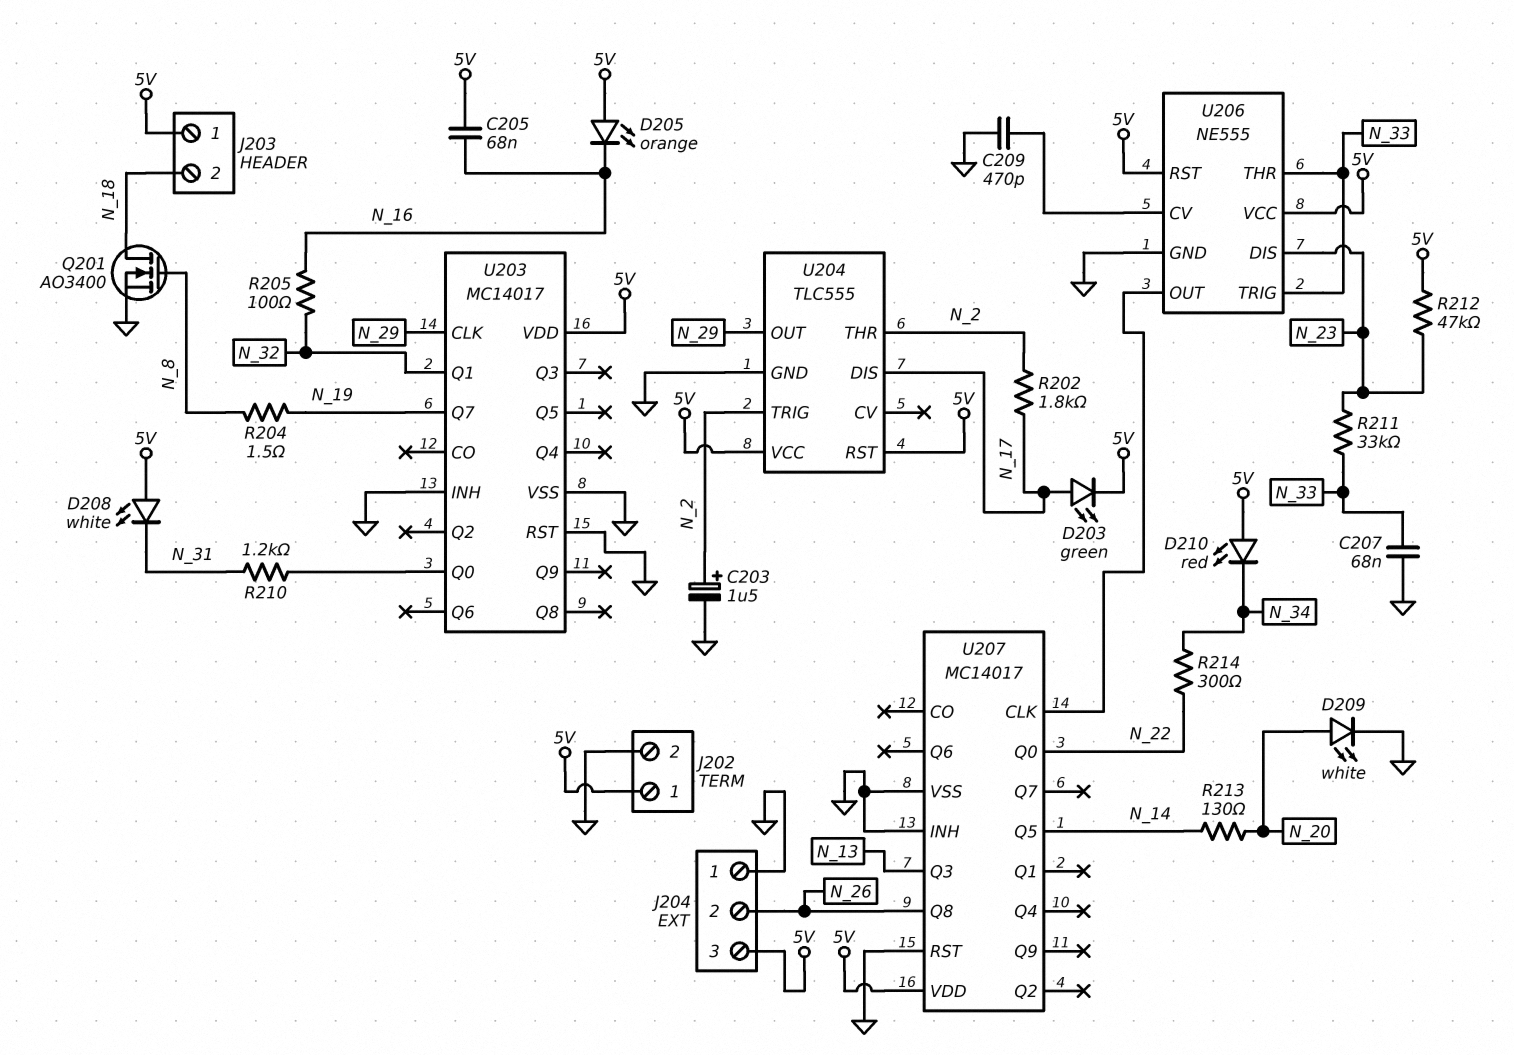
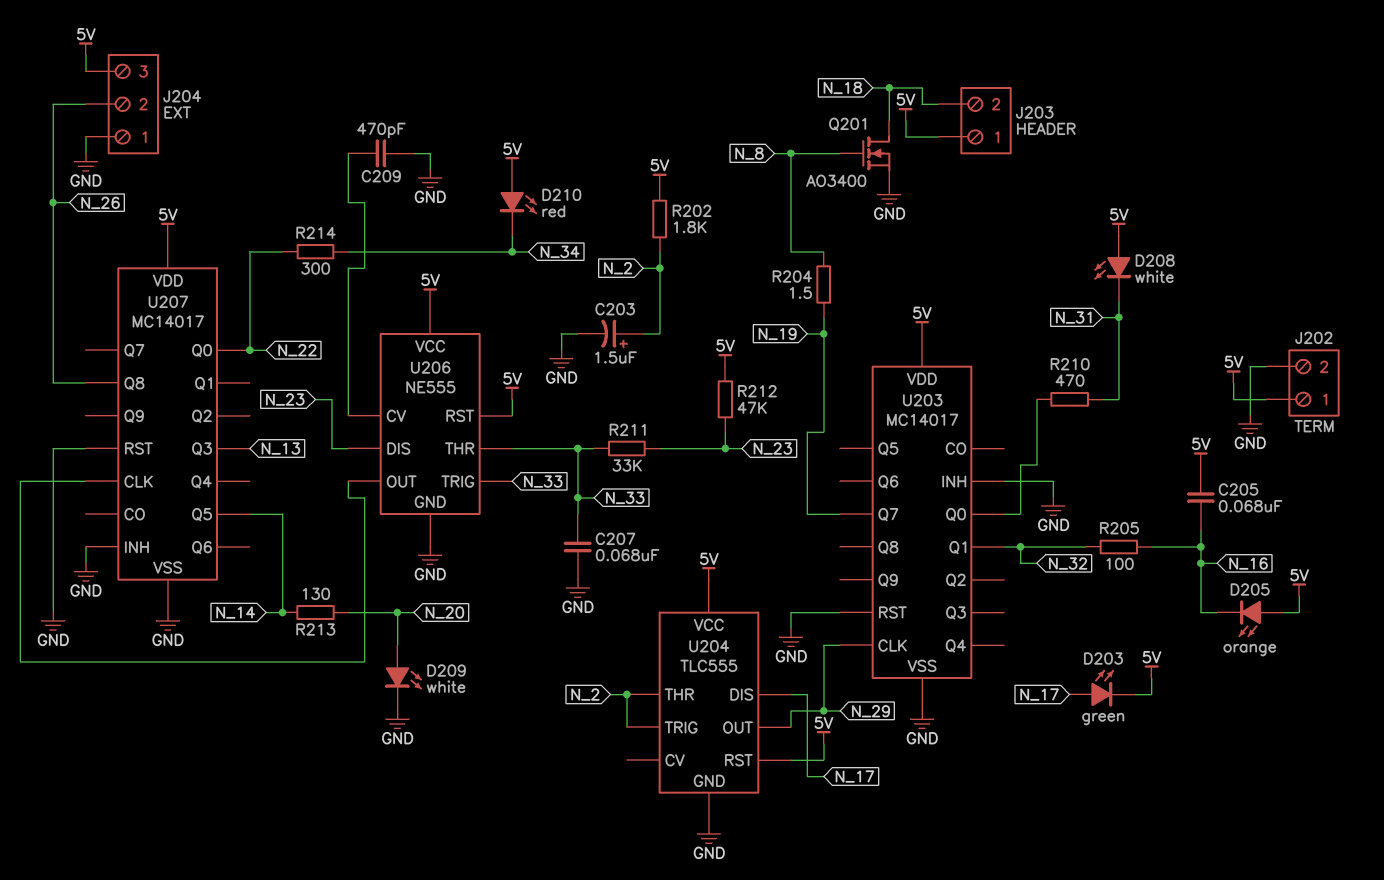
R202: 1.8k (N_2, N_17) -> 1.8k (5V, N_2)
R210: 1.2k (N_31, U203/Q0) -> 470 (N_31, U203/Q0)

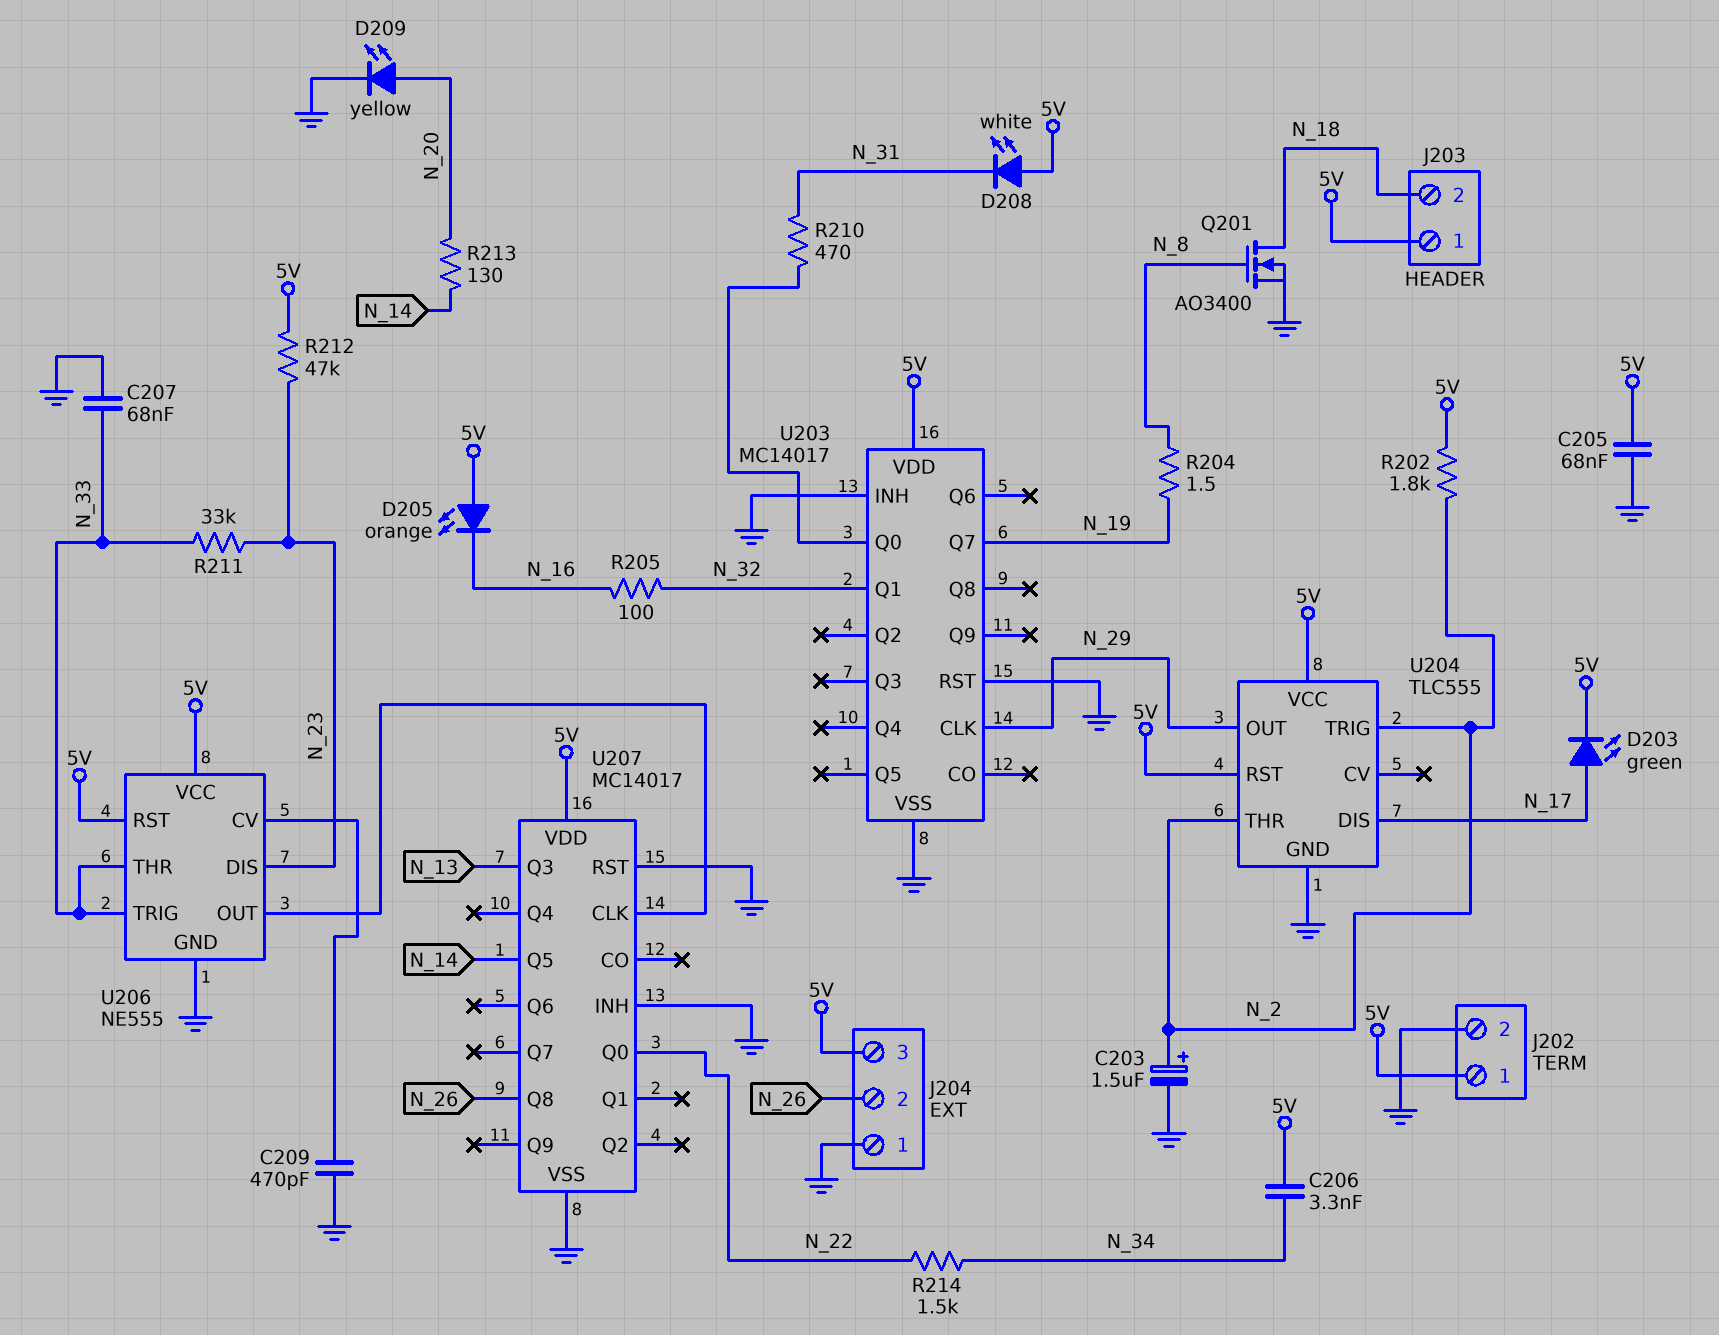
C205: 68nF (5V, N_16) -> 68nF (5V, GND)
C206: none -> 3.3nF (5V, N_34)
D209: LED white (A N_20, K GND) -> LED yellow (A N_20, K GND)
D210: LED red (A 5V, K N_34) -> none
R214: 300 (N_22, N_34) -> 1.5k (N_22, N_34)

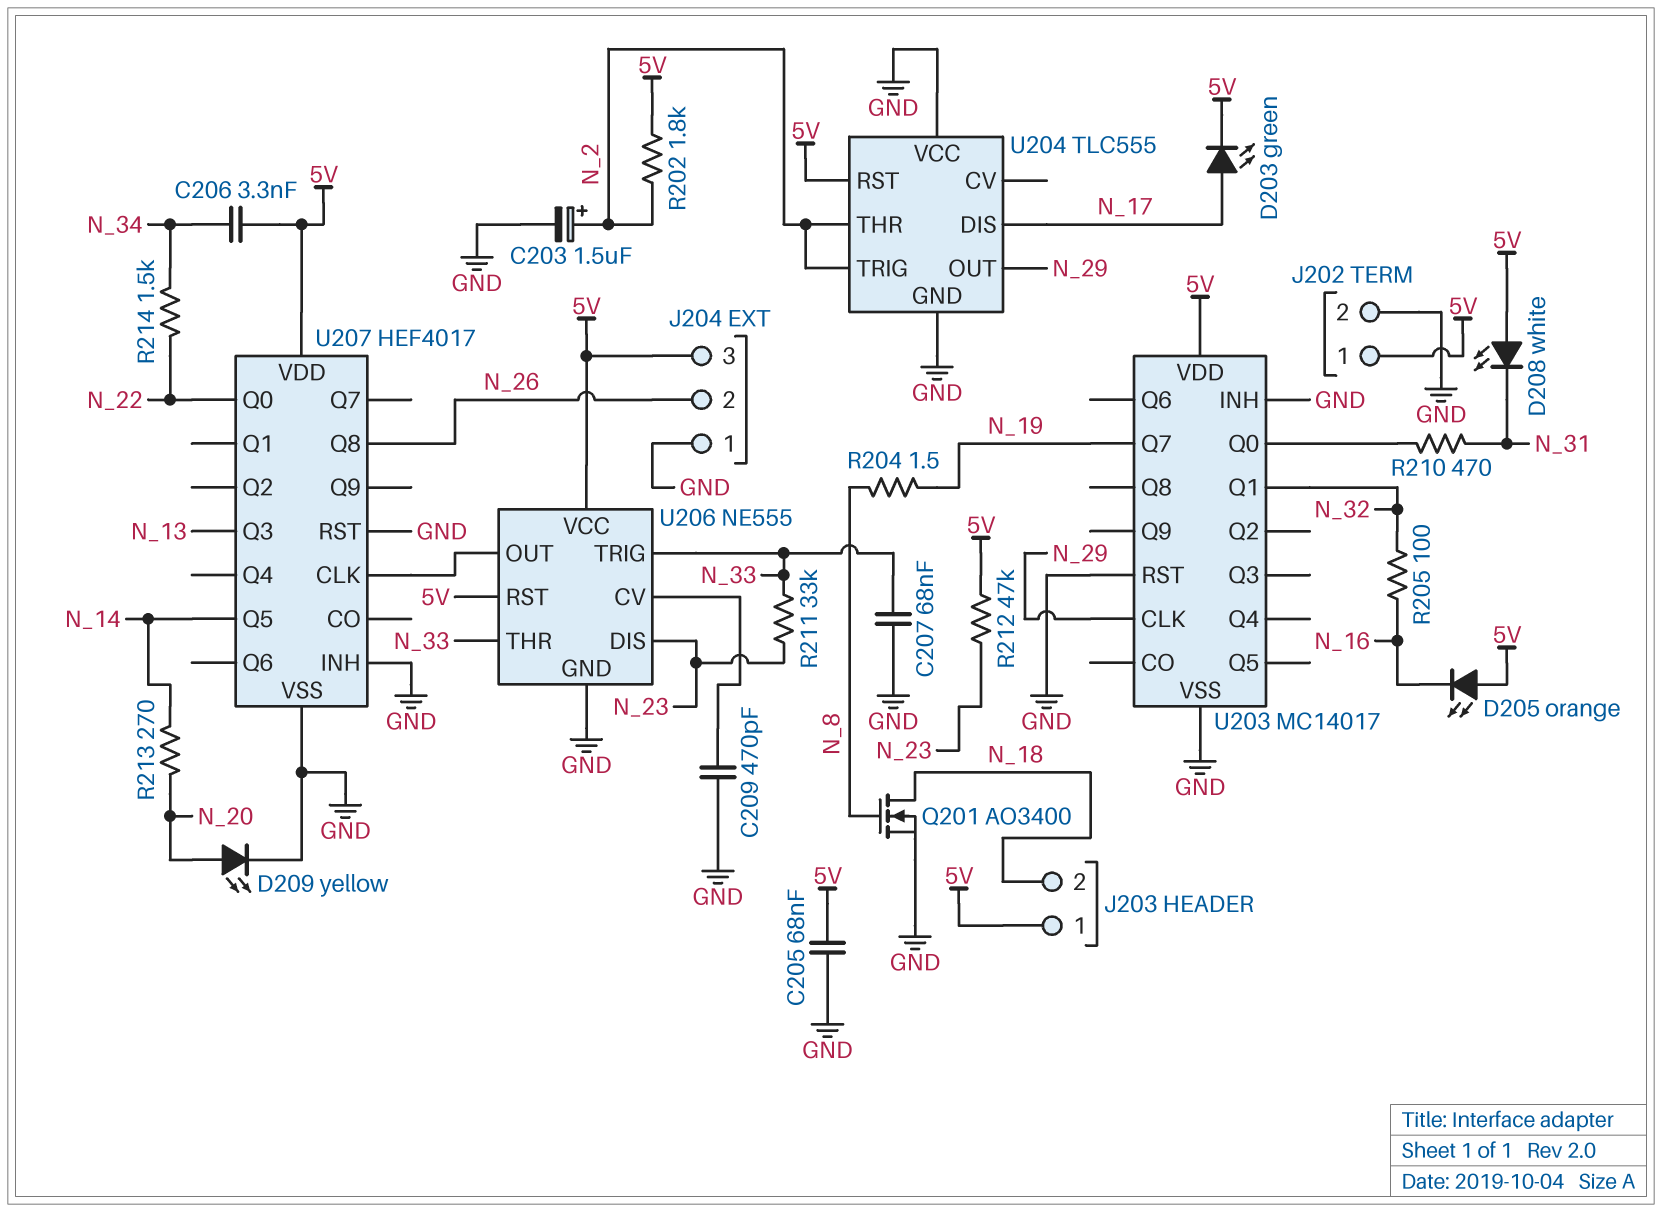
R213: 130 (N_14, N_20) -> 270 (N_14, N_20)
U204 pin VCC: 5V -> GND
U207: MC14017 -> HEF4017

